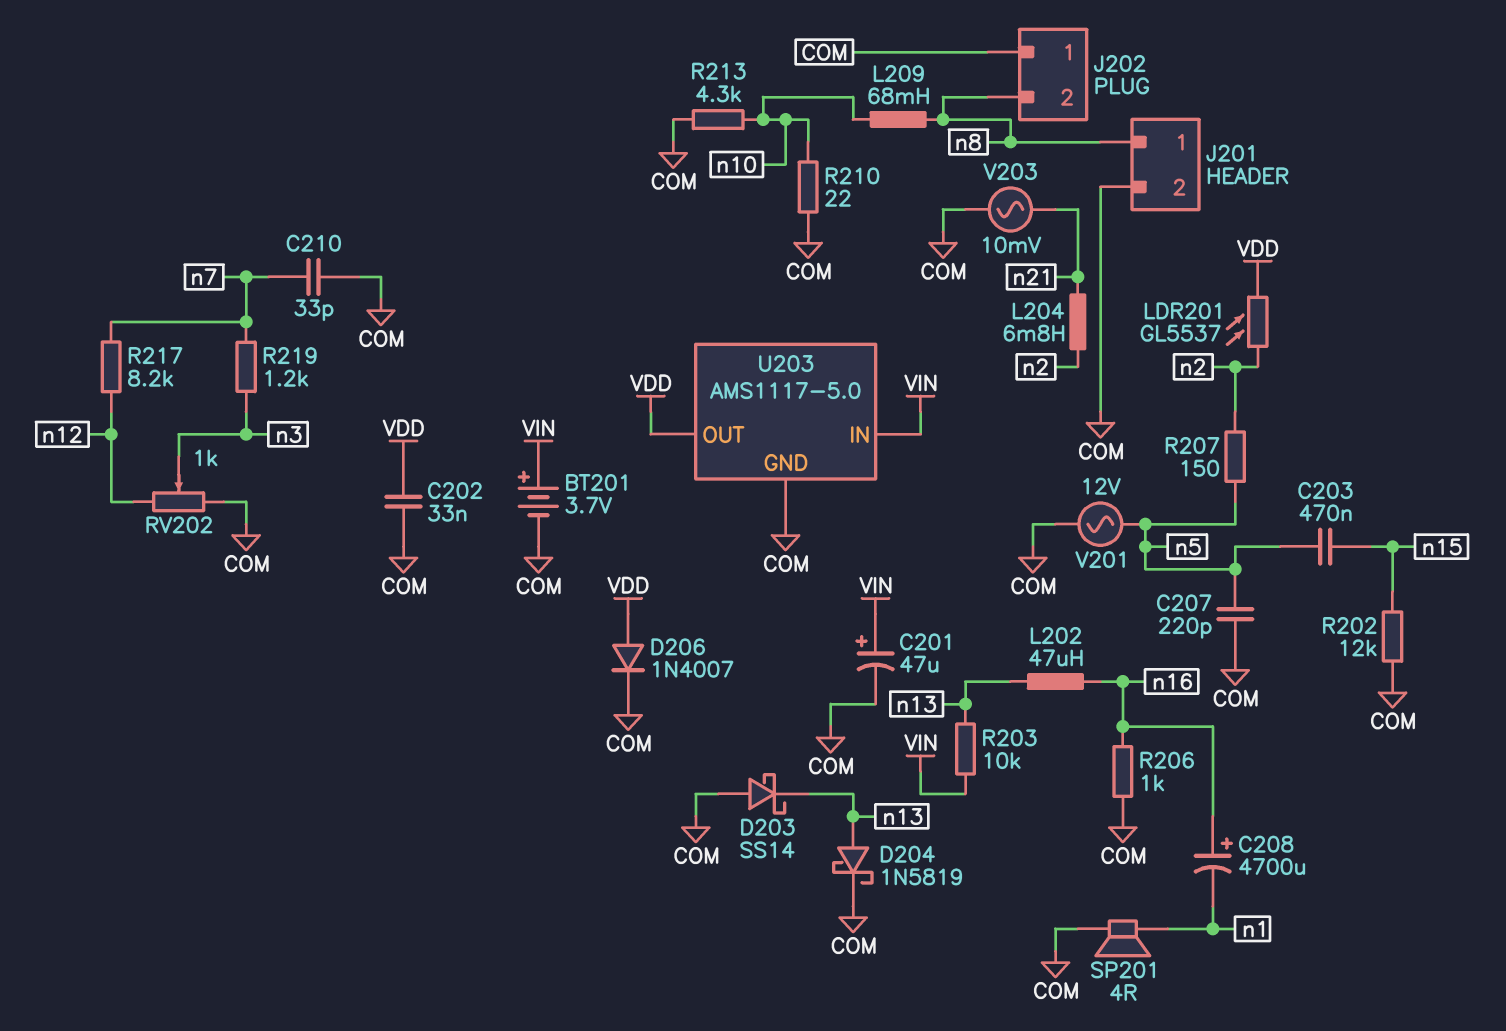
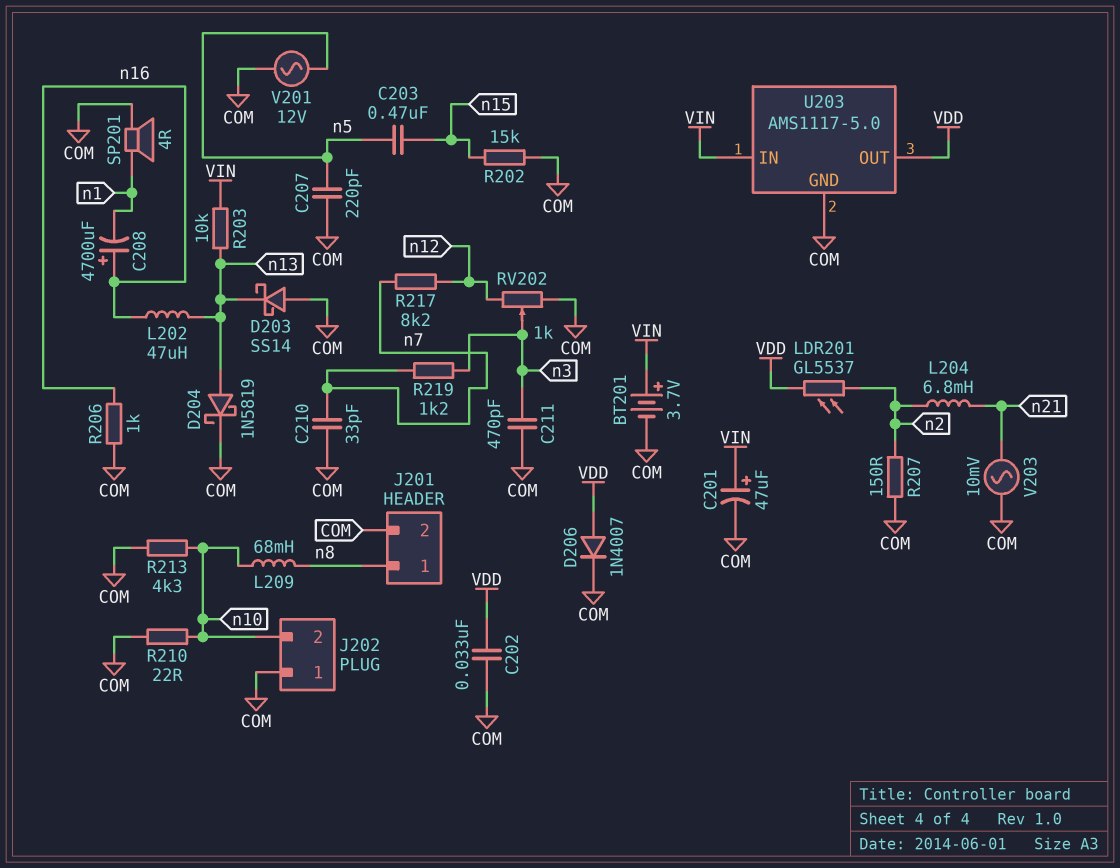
C211: none -> 470pF (COM, n3)
J202 pin 2: n8 -> n10
R202: 12k (COM, n15) -> 15k (COM, n15)
R207: 150 (n2, n5) -> 150 (COM, n2)

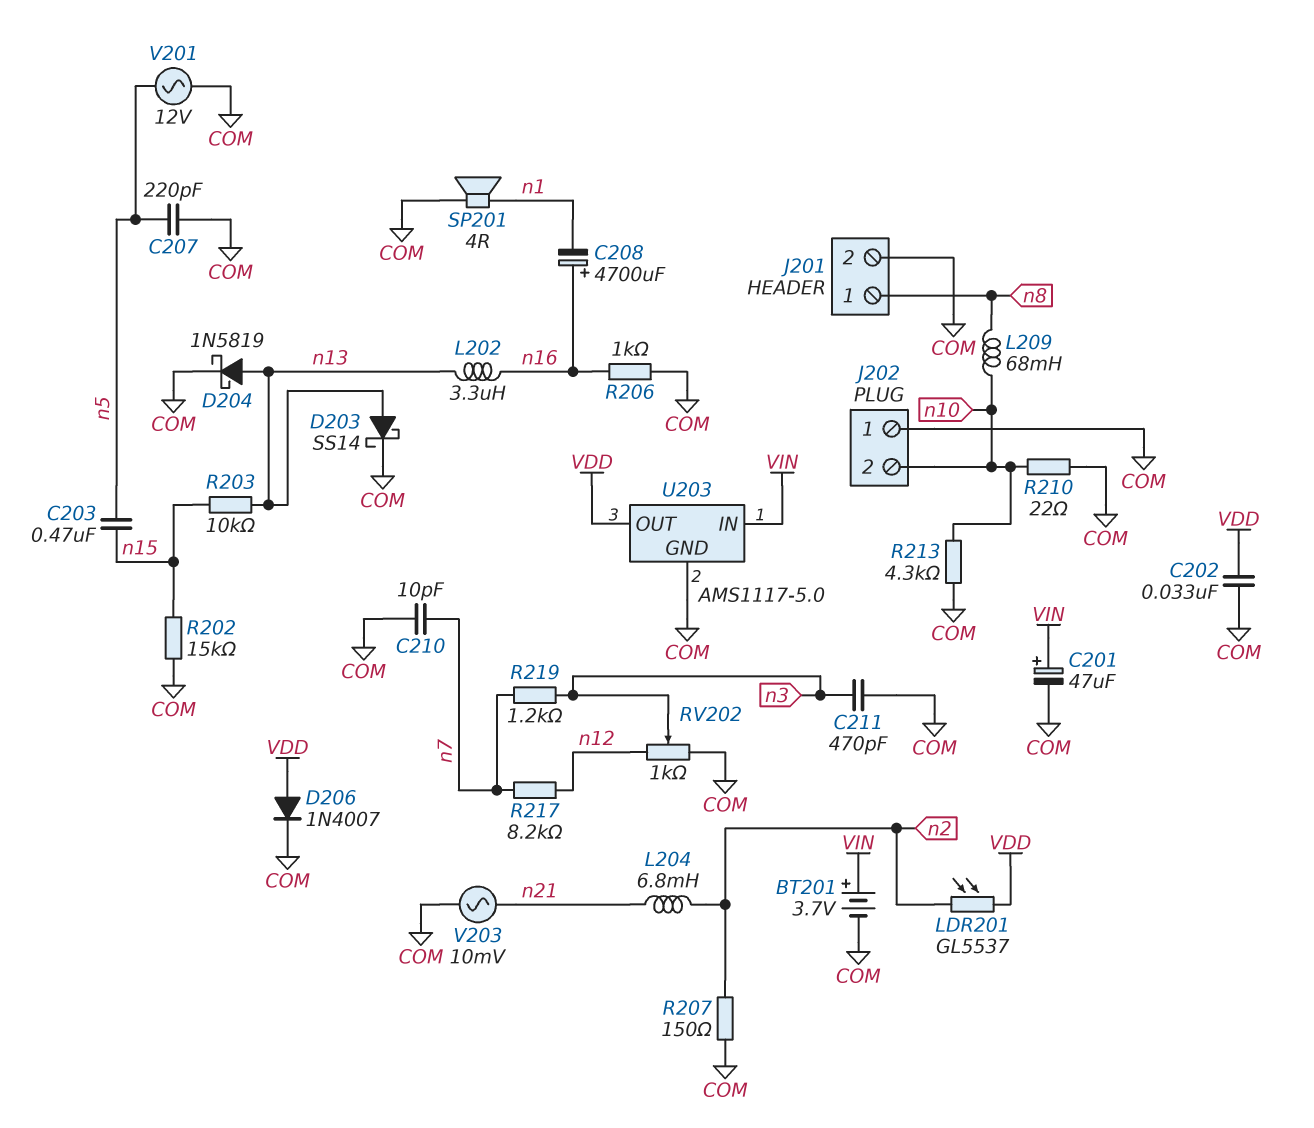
C210: 33pF (COM, n7) -> 10pF (COM, n7)
D203: schottky SS14 (A COM, K n13) -> schottky SS14 (A n13, K COM)
L202: 47uH (n13, n16) -> 3.3uH (n13, n16)
R203: 10k (VIN, n13) -> 10k (n13, n15)

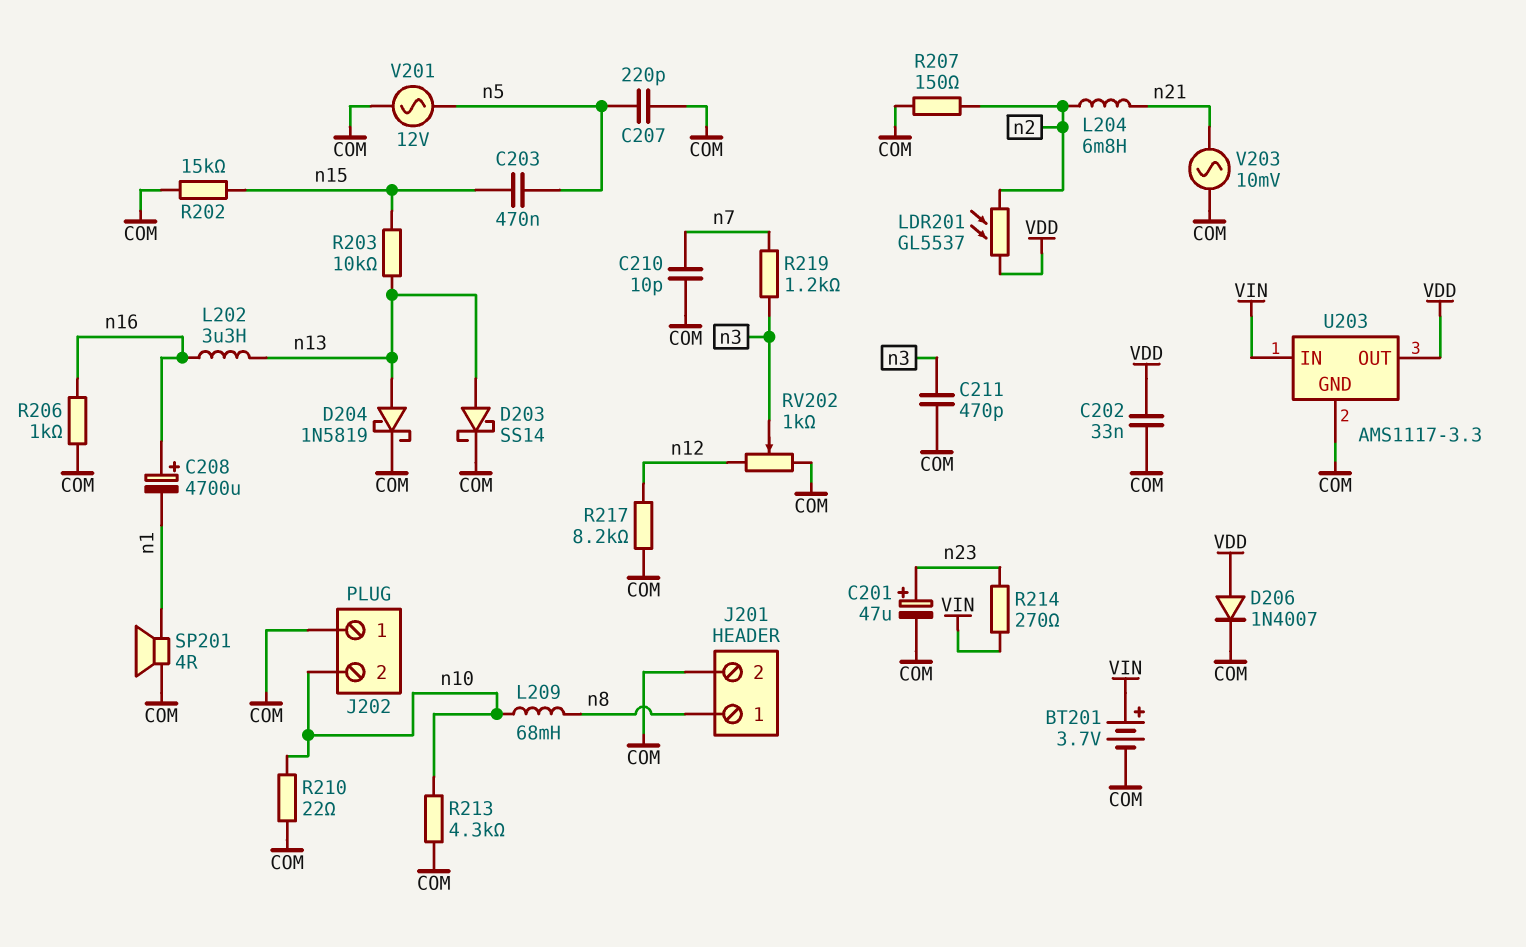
C201: 47uF (plus VIN, minus COM) -> 47uF (plus n23, minus COM)
R214: none -> 270 (VIN, n23)
R217: 8.2k (n7, n12) -> 8.2k (COM, n12)
U203: AMS1117-5.0 -> AMS1117-3.3

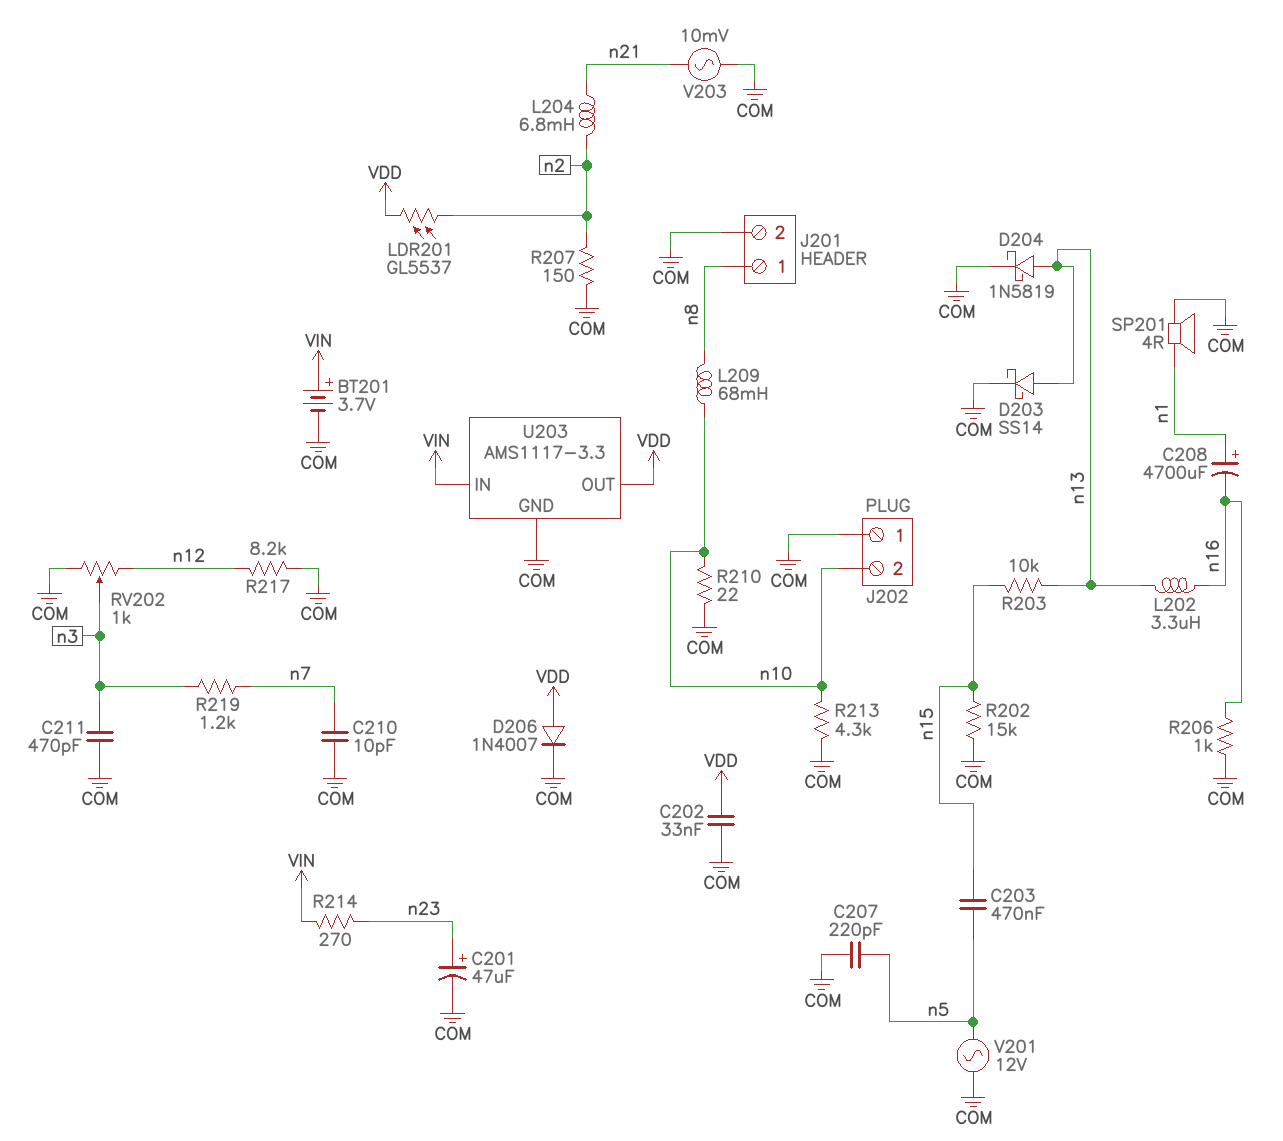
C208: 4700uF (plus n16, minus n1) -> 4700uF (plus n1, minus n16)

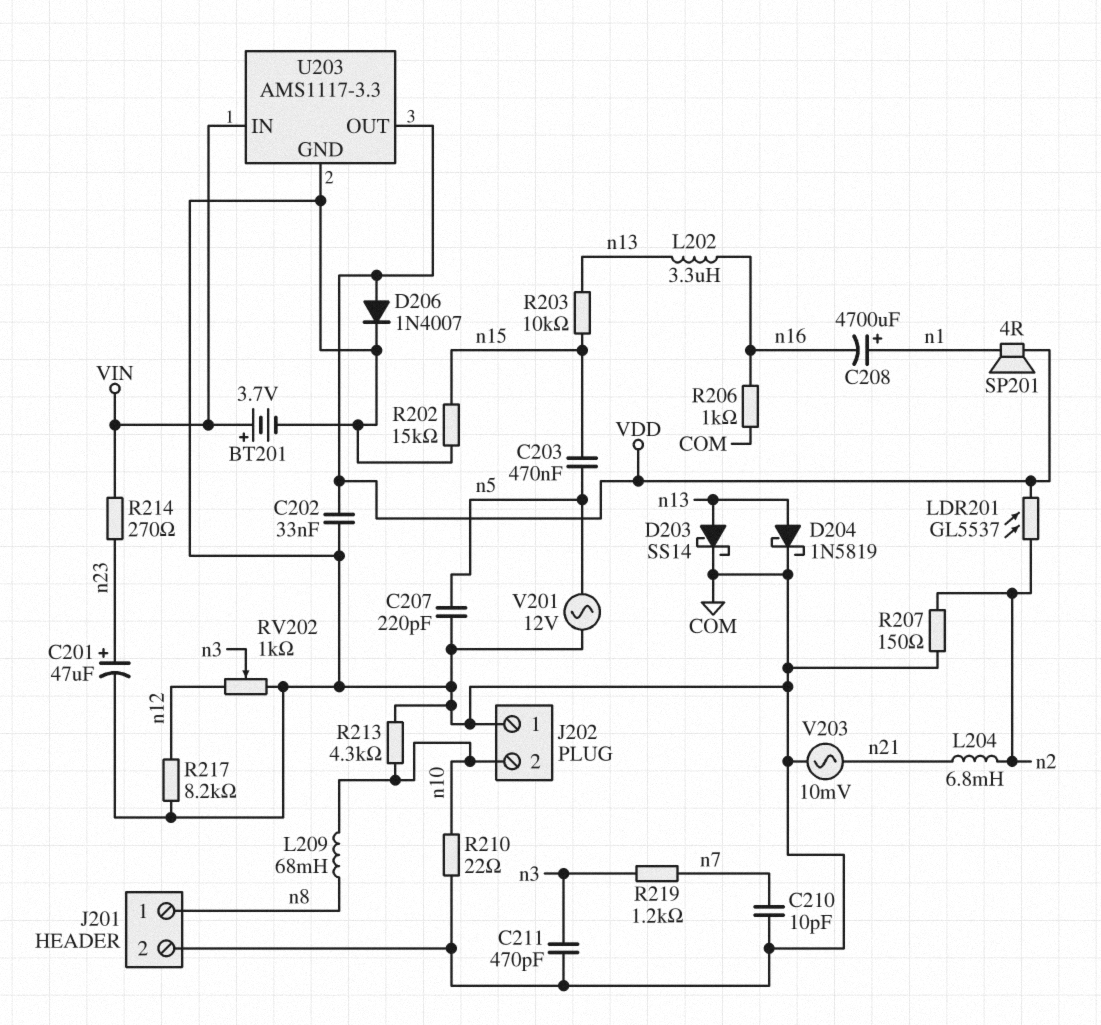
SP201: speaker 4R (COM, n1) -> speaker 4R (VDD, n1)

